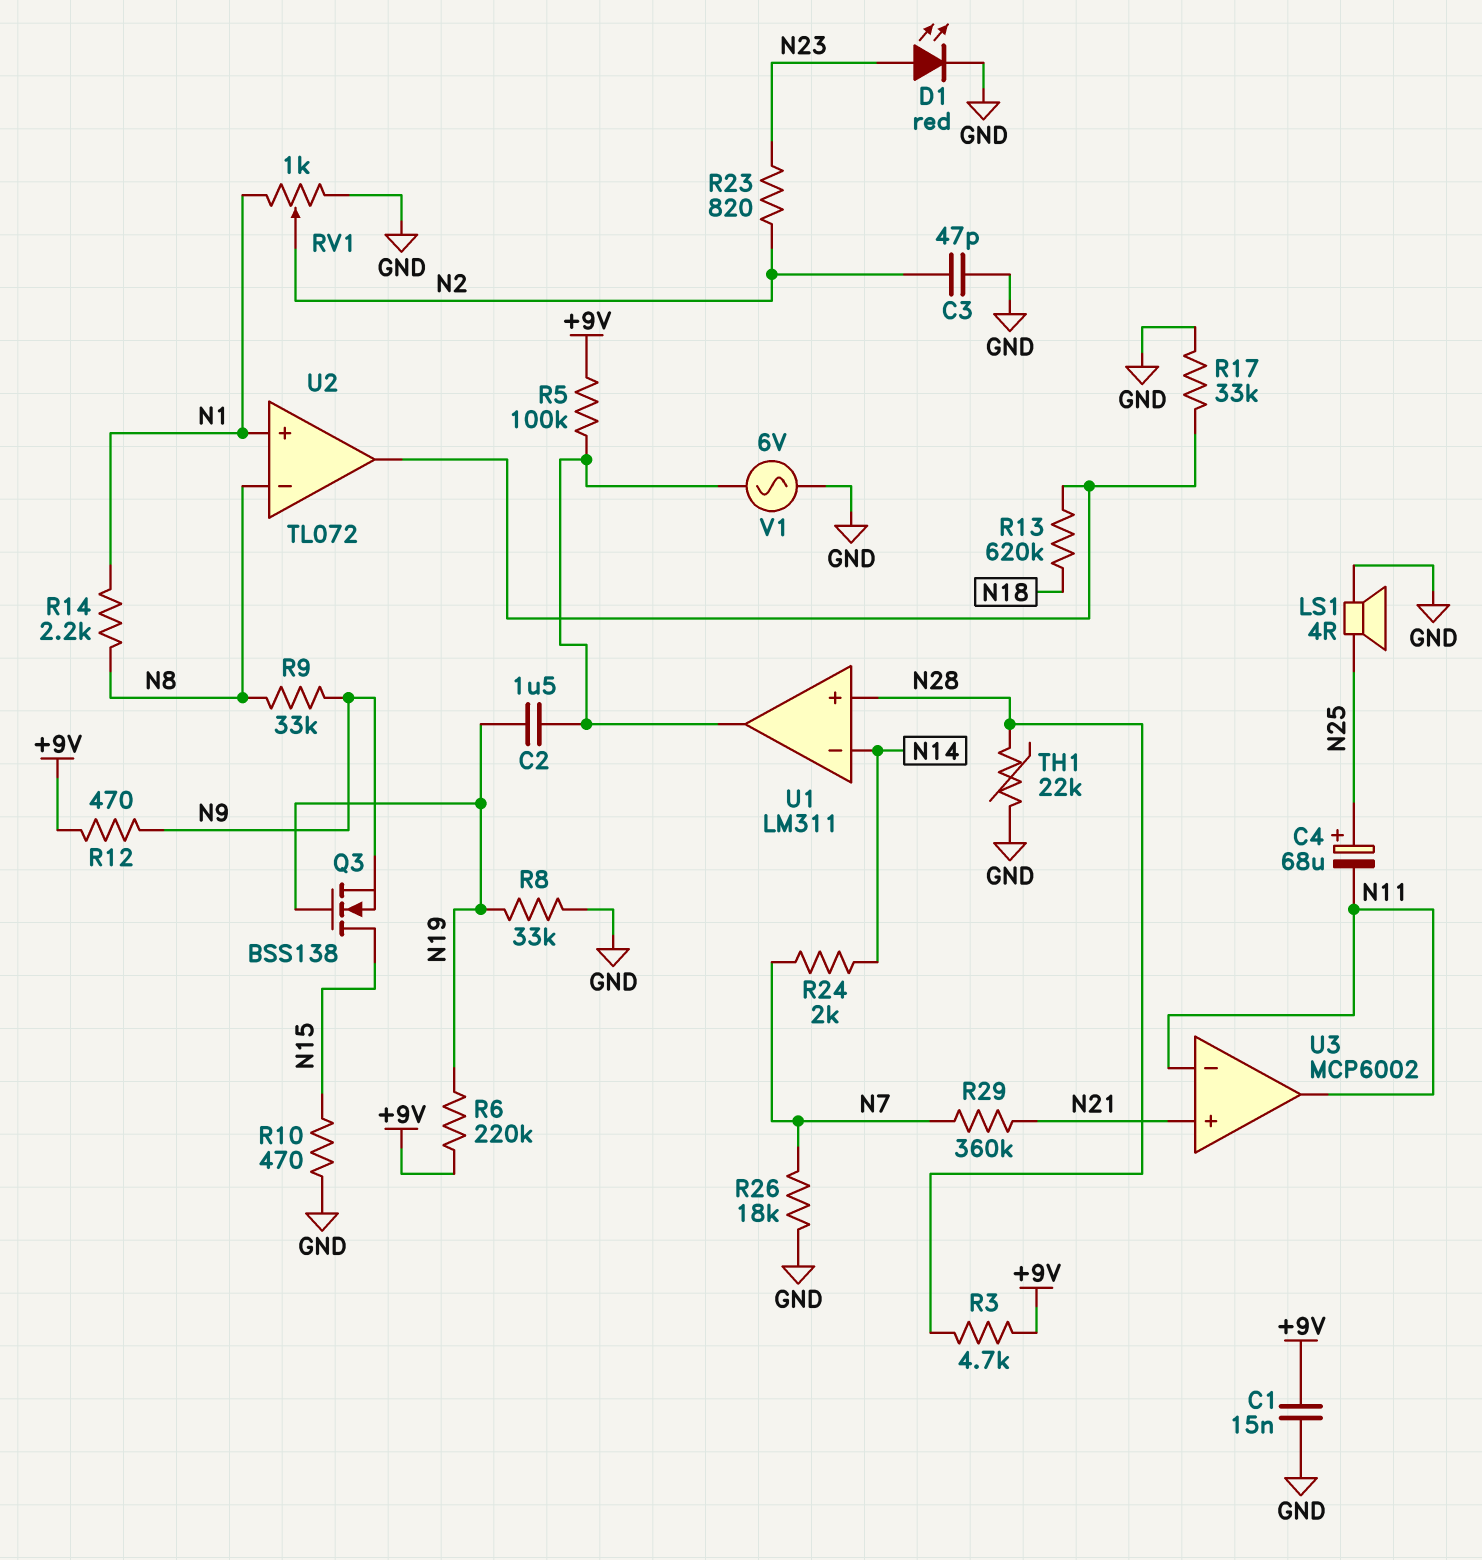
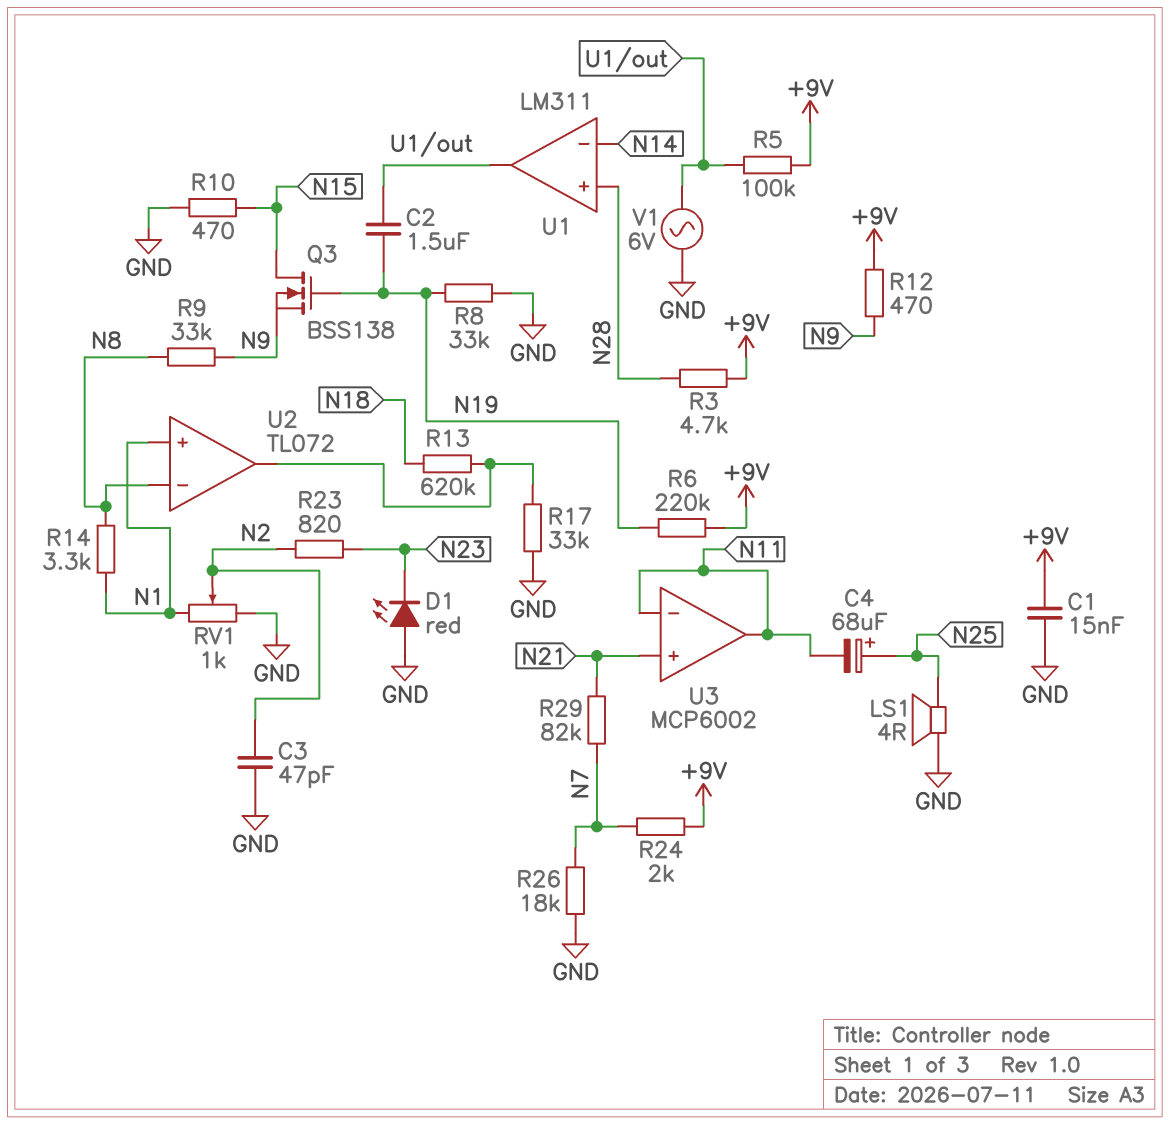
D1: LED red (A N23, K GND) -> LED red (A GND, K N23)
R14: 2.2k (N1, N8) -> 3.3k (N1, N8)
R24: 2k (N7, N14) -> 2k (+9V, N7)
R29: 360k (N7, N21) -> 82k (N7, N21)
TH1: 22k (GND, N28) -> none

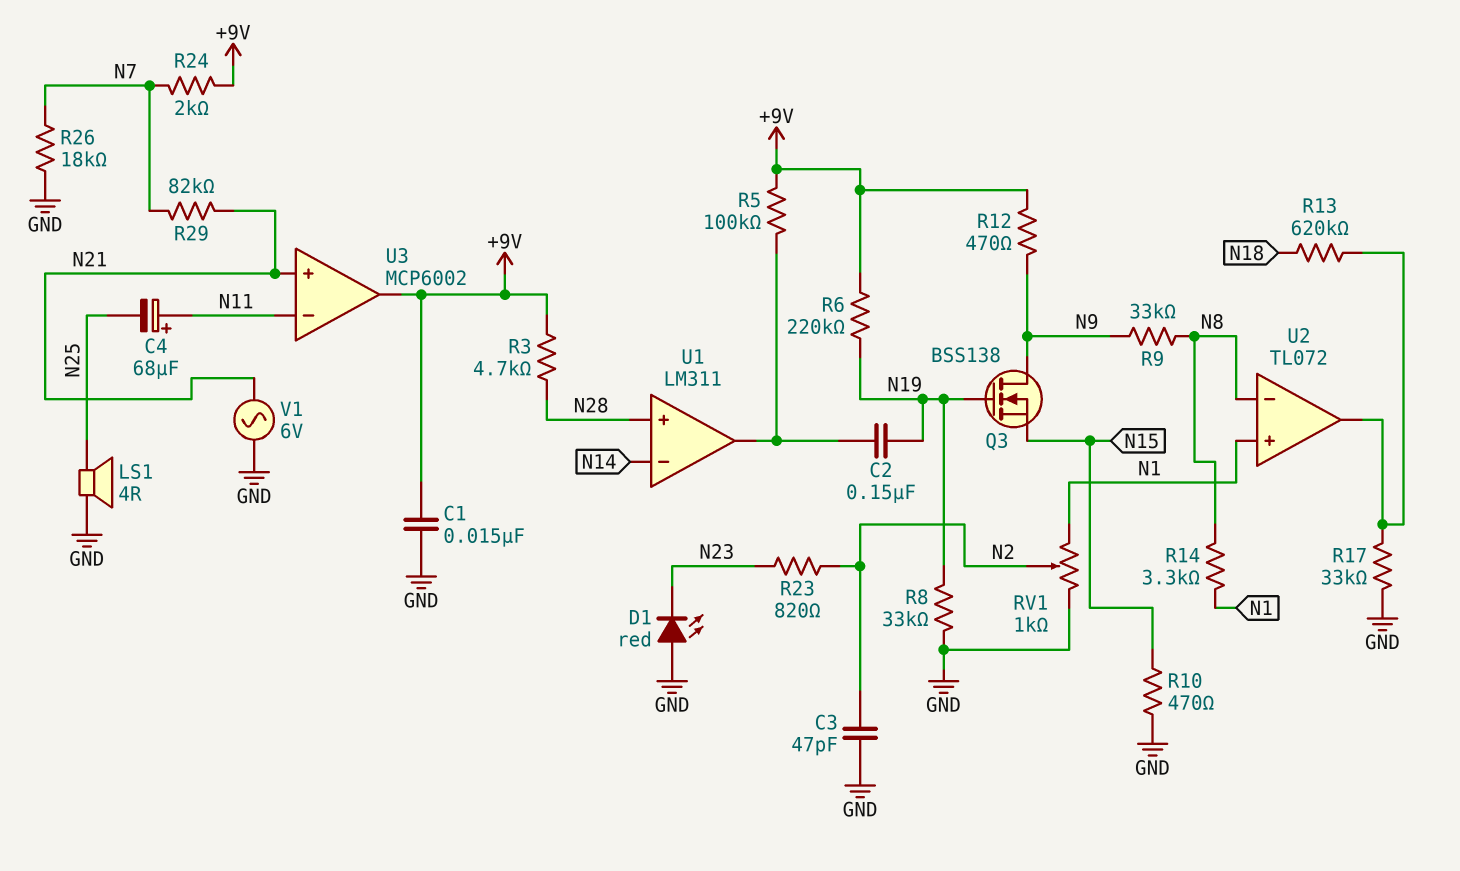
C2: 1.5uF (N19, U1/out) -> 150nF (N19, U1/out)
C4: 68uF (plus N25, minus N11) -> 68uF (plus N11, minus N25)
Q3: NMOS BSS138 (G N19, D N15, S N9) -> NMOS BSS138 (G N19, D N9, S N15)
U3 pin out: N11 -> +9V
V1: AC 6V (GND, U1/out) -> AC 6V (GND, N21)

